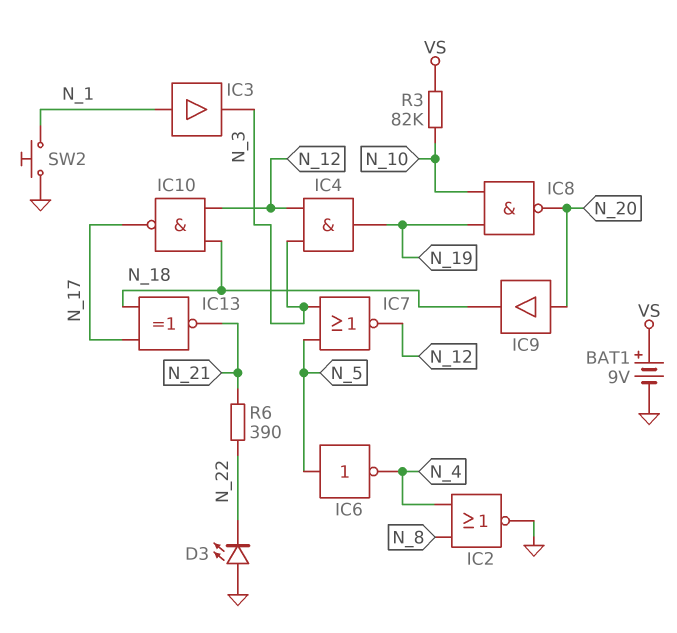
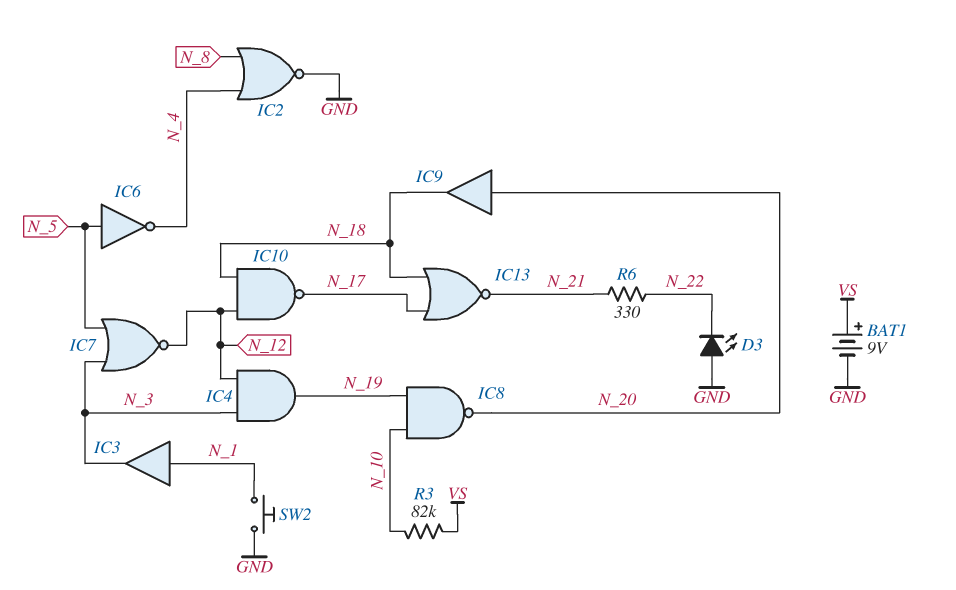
IC13: XNOR (in N_17, in N_18, out N_21) -> NOR (in N_17, in N_18, out N_21)
R6: 390 (N_21, N_22) -> 330 (N_21, N_22)

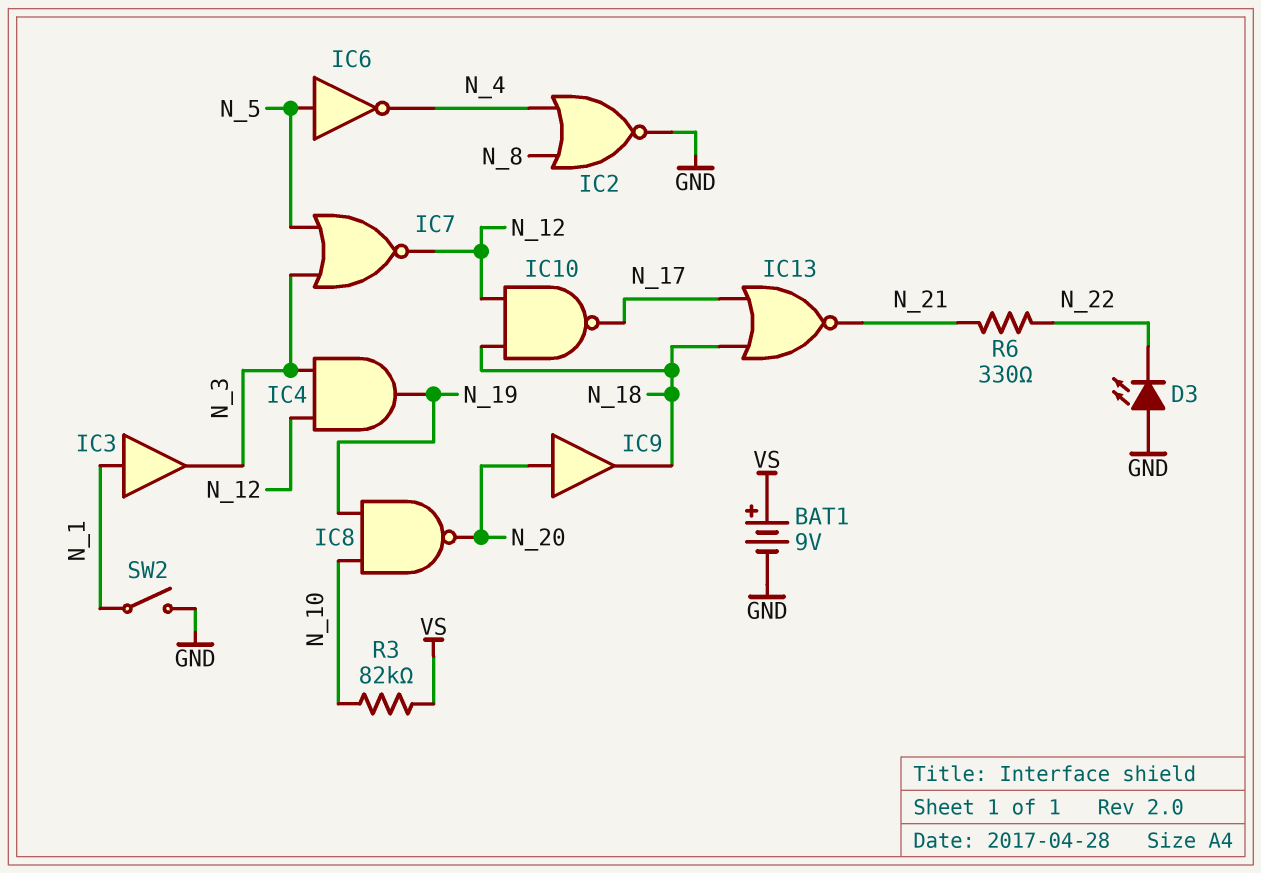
SW2: button (GND, N_1) -> switch (GND, N_1)

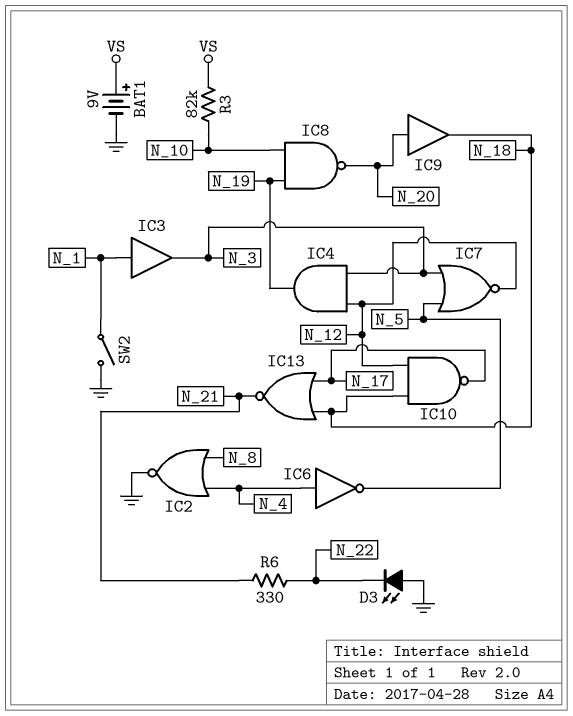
IC6: NOT (in N_5, out N_4) -> NOT (in N_4, out N_5)

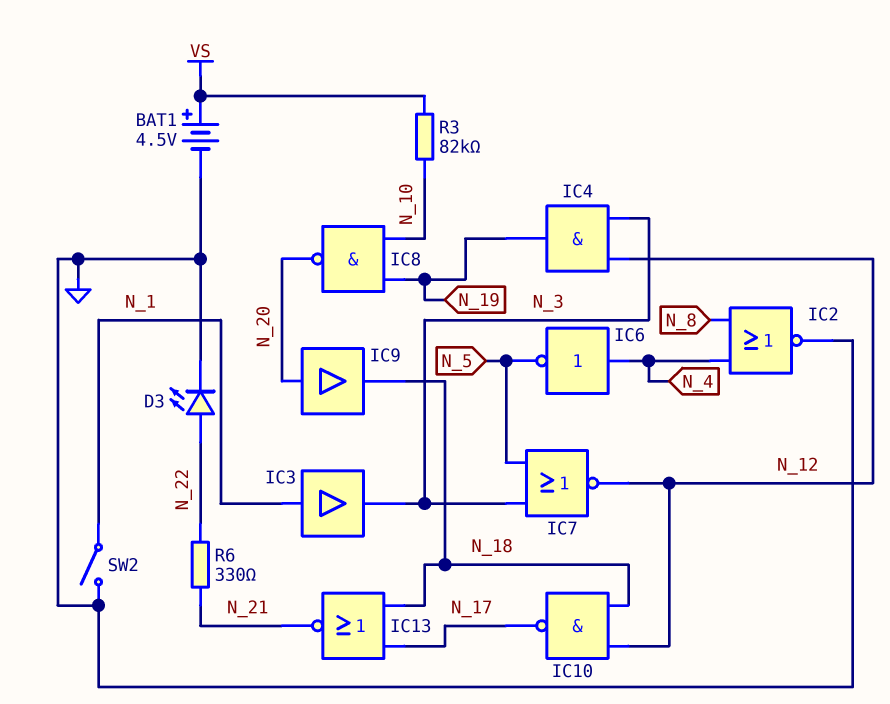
BAT1: 9V (plus VS, minus GND) -> 4.5V (plus VS, minus GND)
D3: LED (A GND, K N_22) -> LED (A N_22, K GND)

